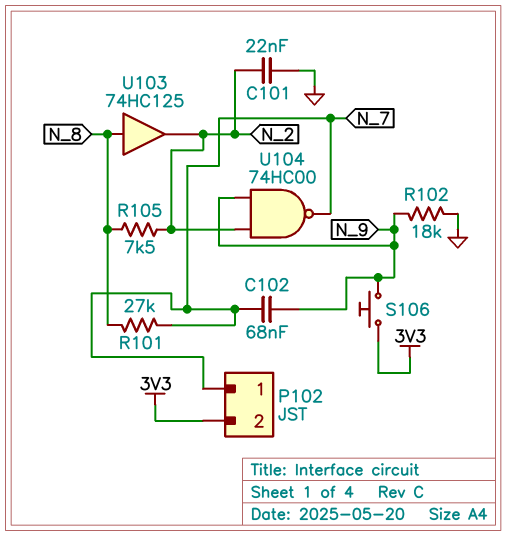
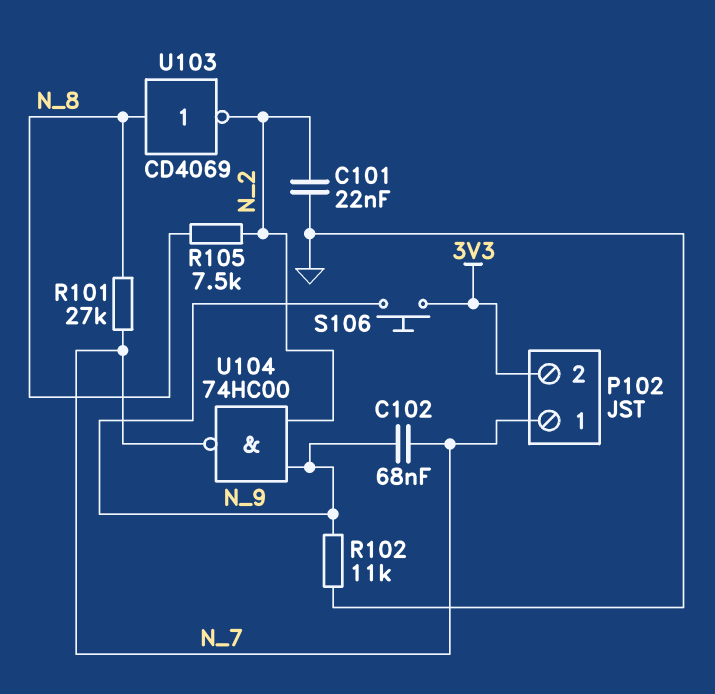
R102: 18k (GND, N_9) -> 11k (GND, N_9)
U103: buffer 74HC125 (in N_8, out N_2) -> NOT CD4069 (in N_8, out N_2)

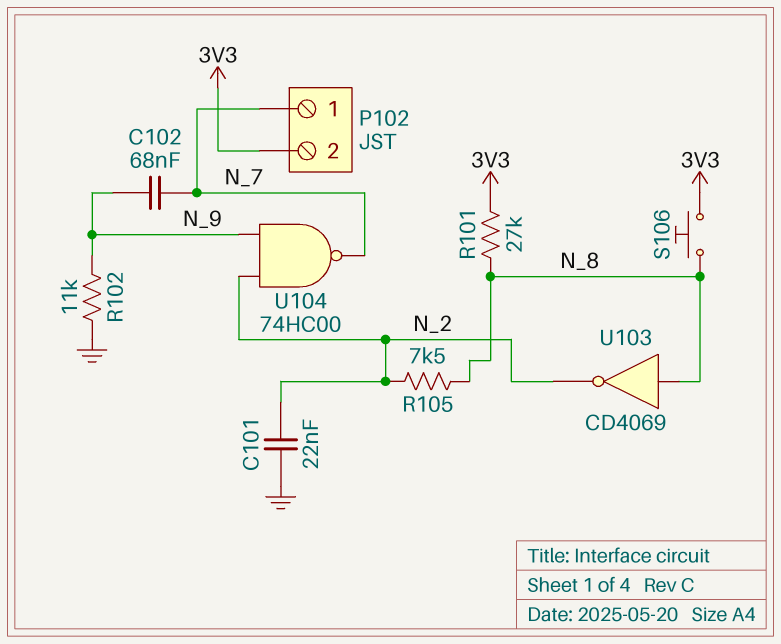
R101: 27k (N_7, N_8) -> 27k (3V3, N_8)
S106: button (3V3, N_9) -> button (3V3, N_8)

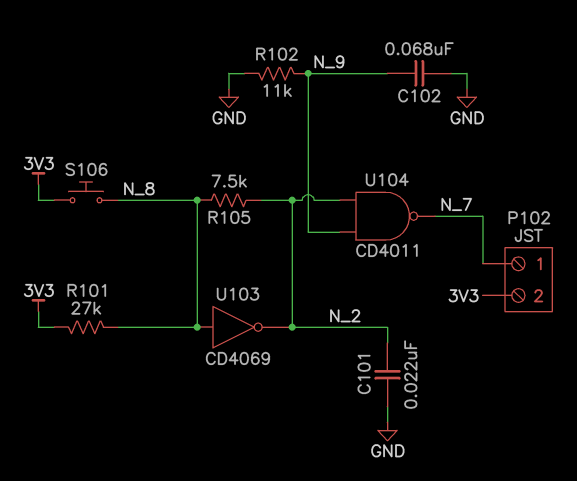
C102: 68nF (N_7, N_9) -> 68nF (GND, N_9)
U104: NAND 74HC00 (in N_2, in N_9, out N_7) -> NAND CD4011 (in N_2, in N_9, out N_7)

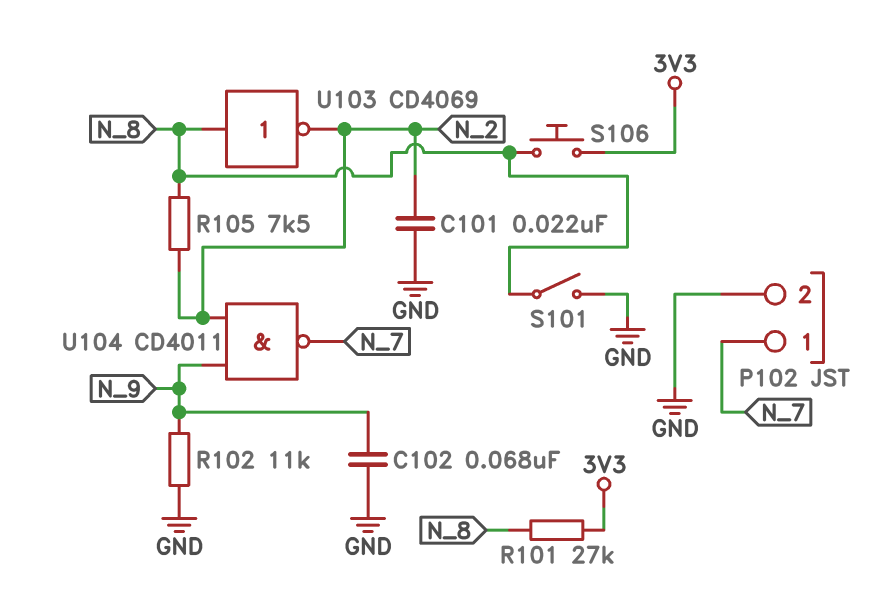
P102 pin 2: 3V3 -> GND
S101: none -> switch (GND, N_8)

